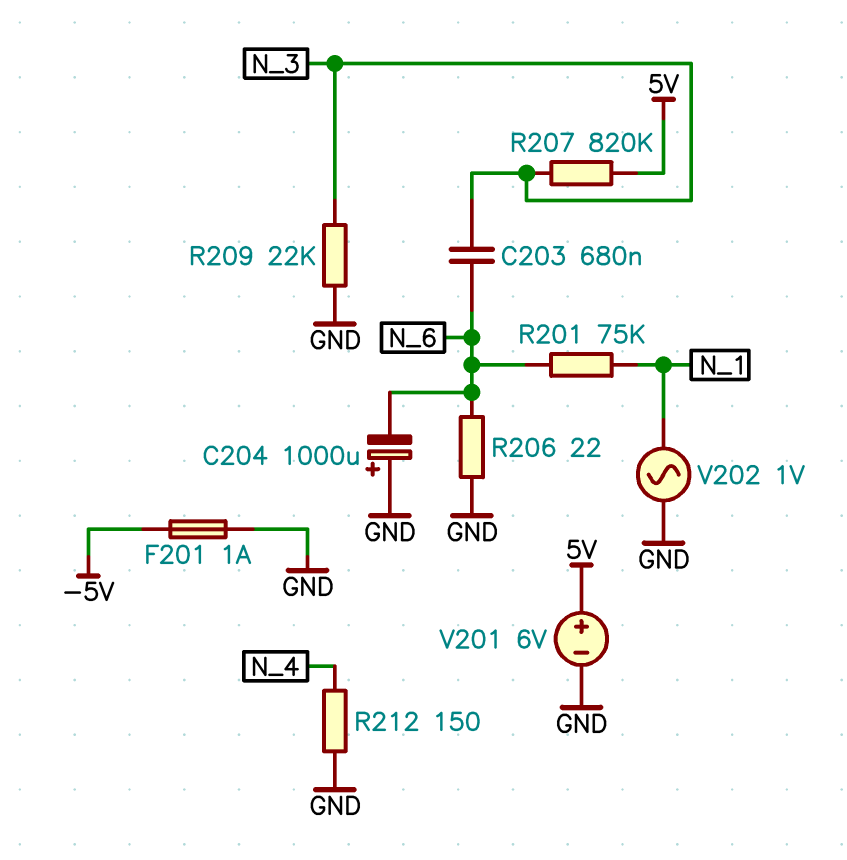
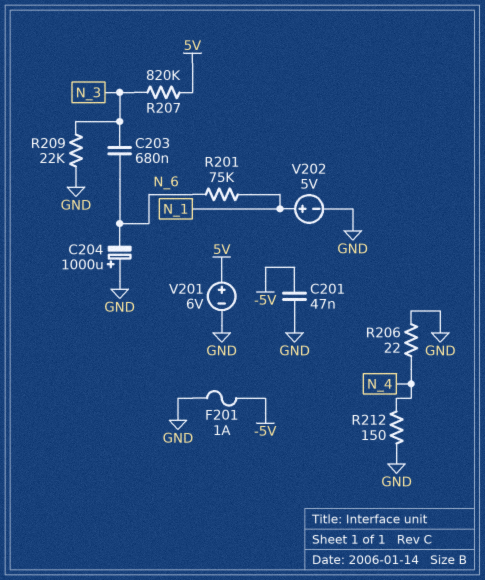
C201: none -> 47nF (-5V, GND)
R206: 22 (GND, N_6) -> 22 (GND, N_4)
V202: AC 1V (GND, N_1) -> 5V (plus N_1, minus GND)

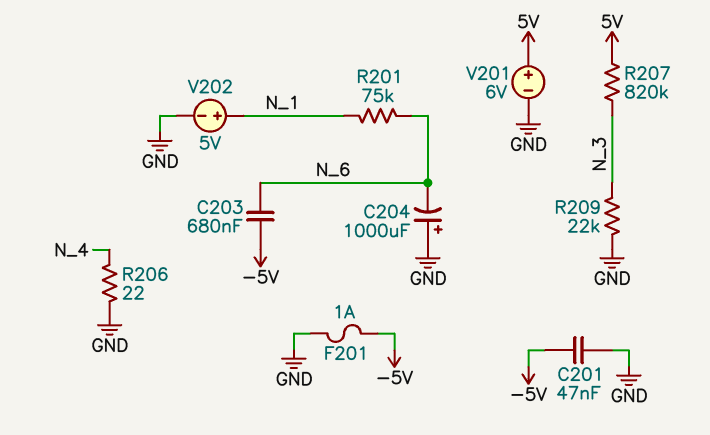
C203: 680nF (N_3, N_6) -> 680nF (-5V, N_6)
R212: 150 (GND, N_4) -> none

